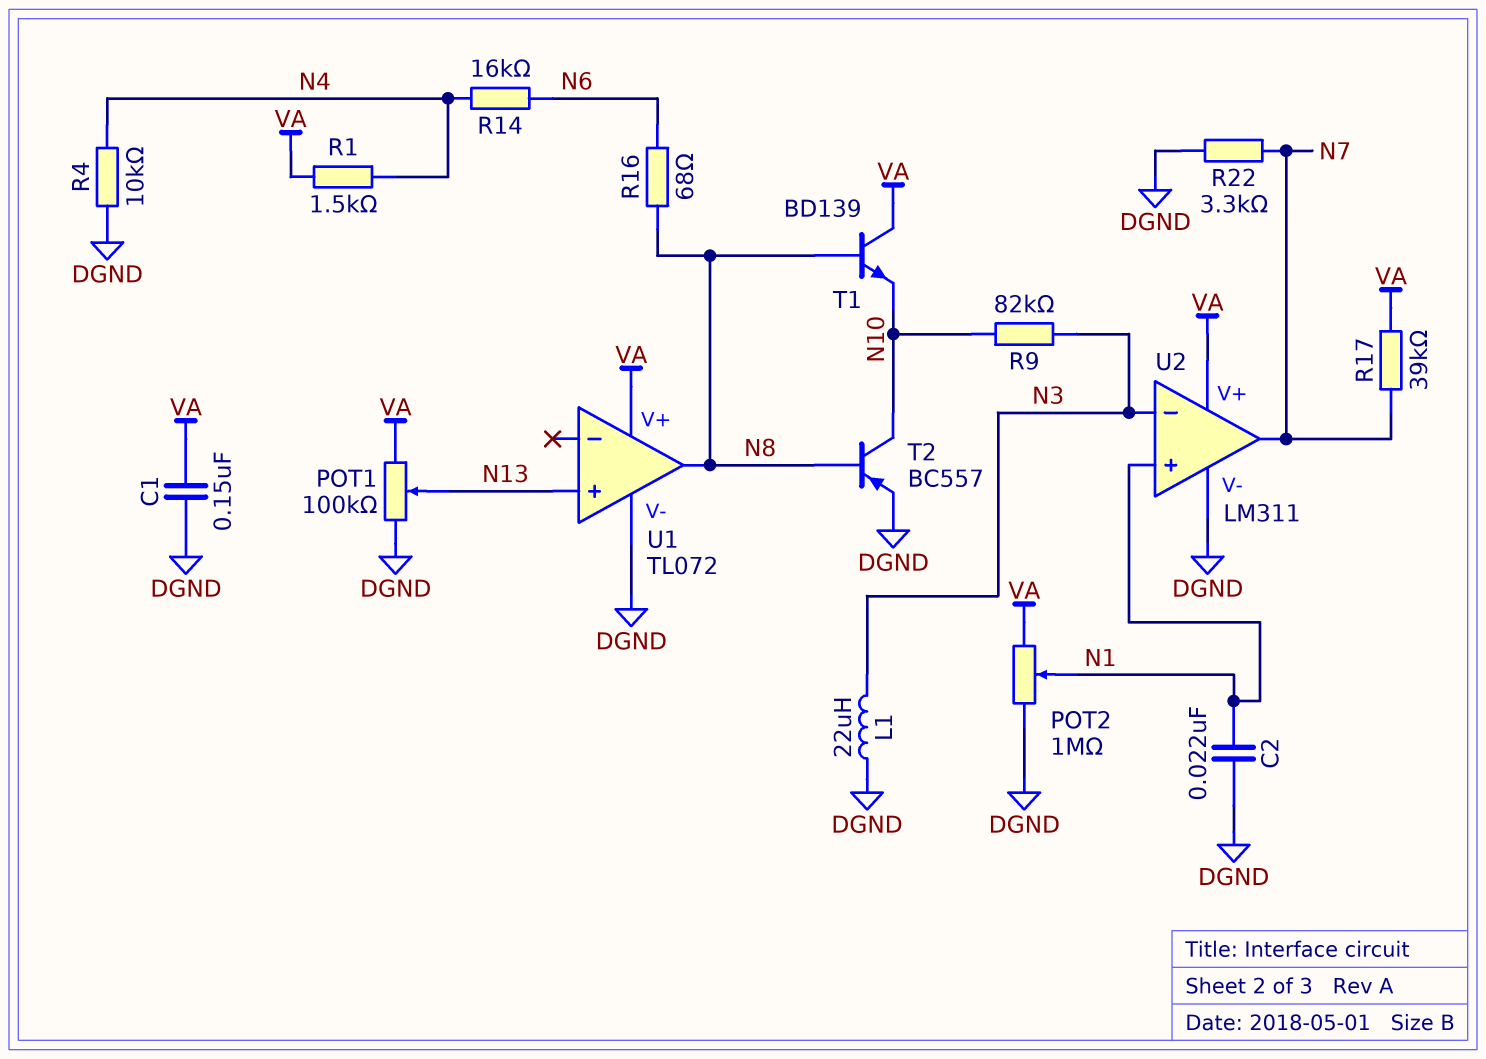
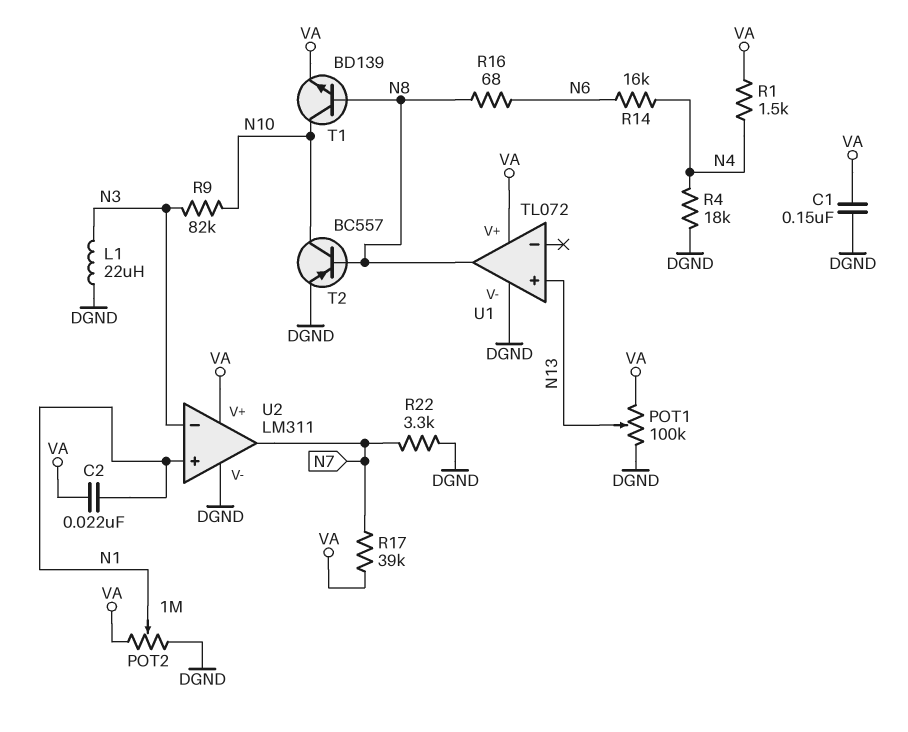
C2: 22nF (DGND, N1) -> 22nF (N1, VA)
R4: 10k (DGND, N4) -> 18k (DGND, N4)
T1: NPN BD139 (B N8, C VA, E N10) -> NPN BD139 (B N8, C N10, E VA)

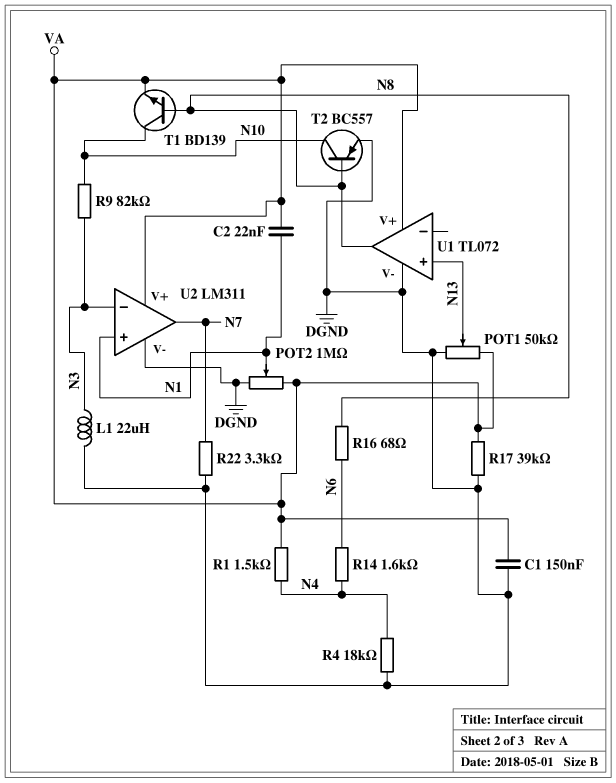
POT1: 100k (DGND, VA, wiper N13) -> 50k (DGND, VA, wiper N13)
R14: 16k (N4, N6) -> 1.6k (N4, N6)
R17: 39k (N7, VA) -> 39k (DGND, VA)

